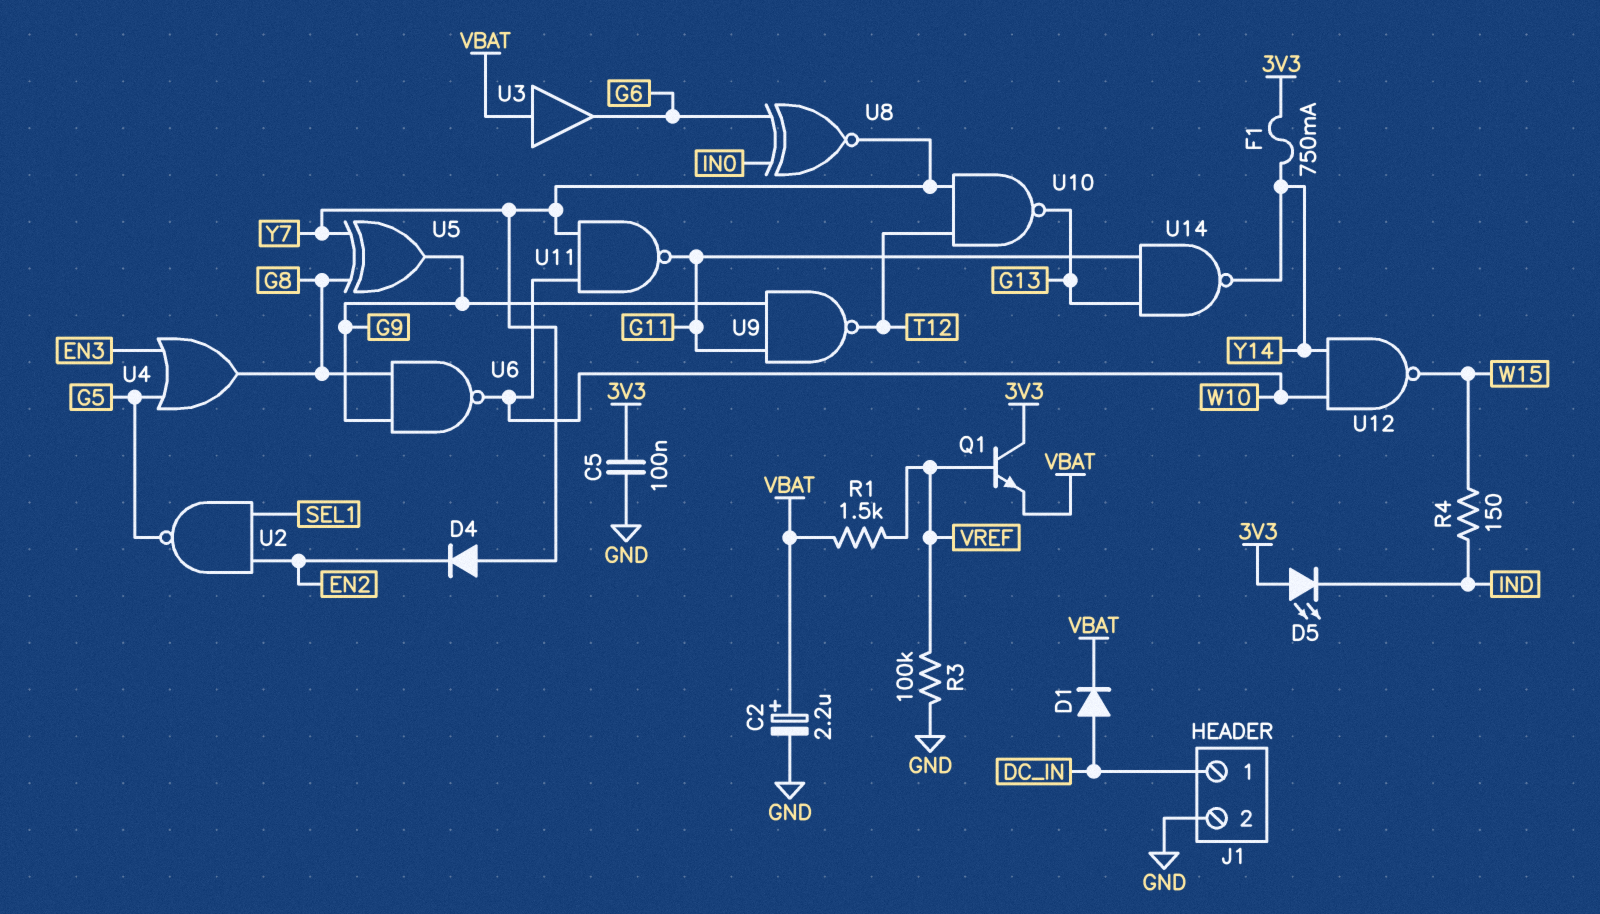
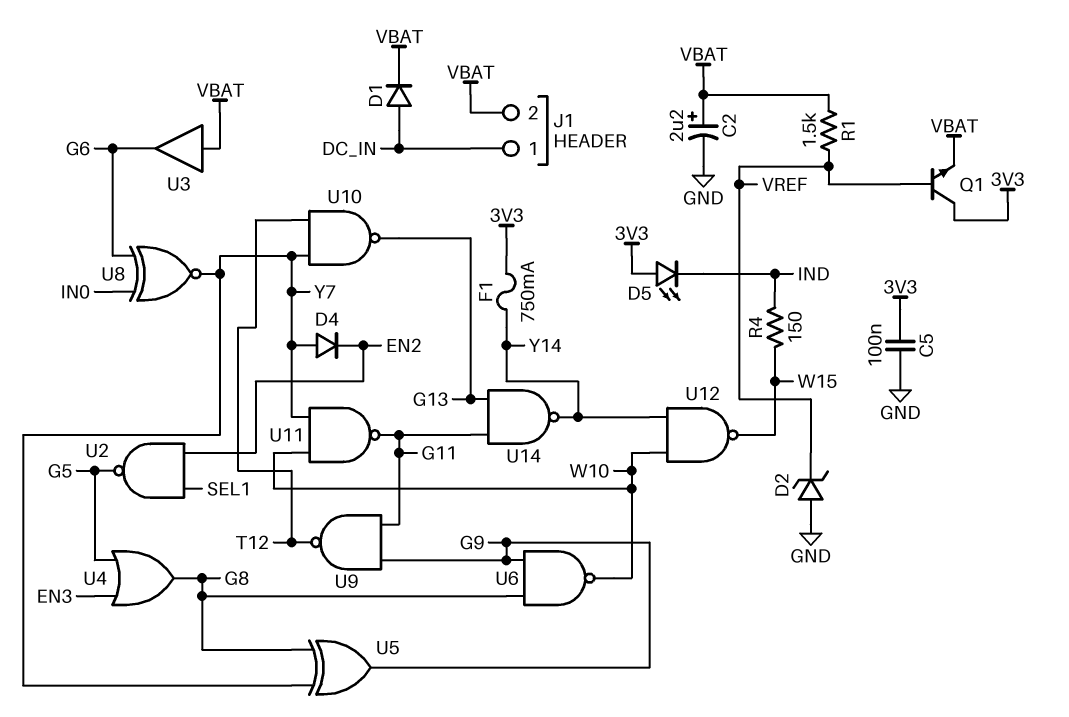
D2: none -> zener (A GND, K VREF)
J1 pin 2: GND -> VBAT
R3: 100k (GND, VREF) -> none

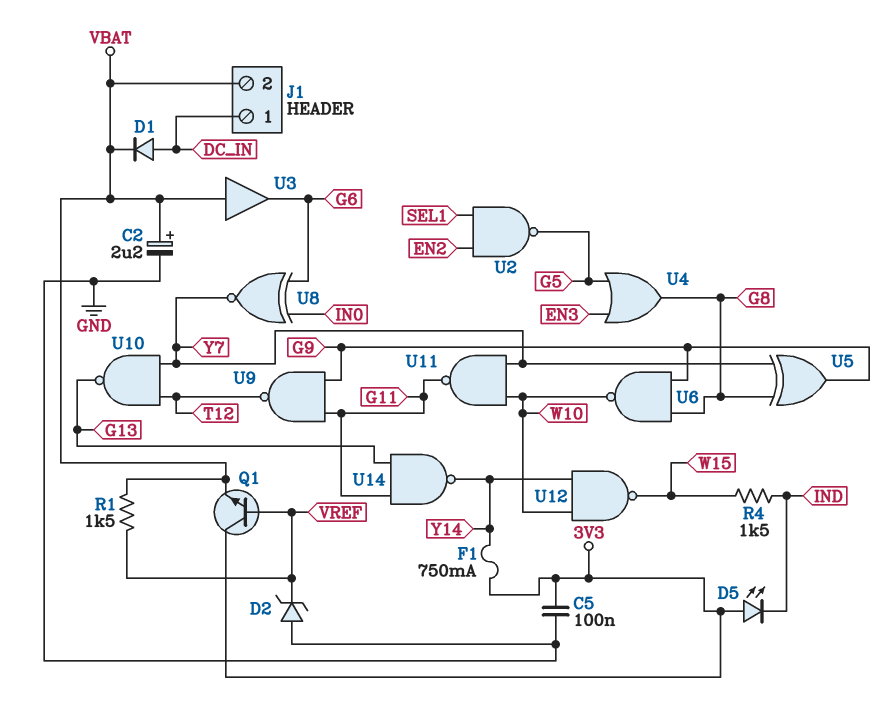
D4: diode (A Y7, K EN2) -> none
R4: 150 (IND, W15) -> 1.5k (IND, W15)

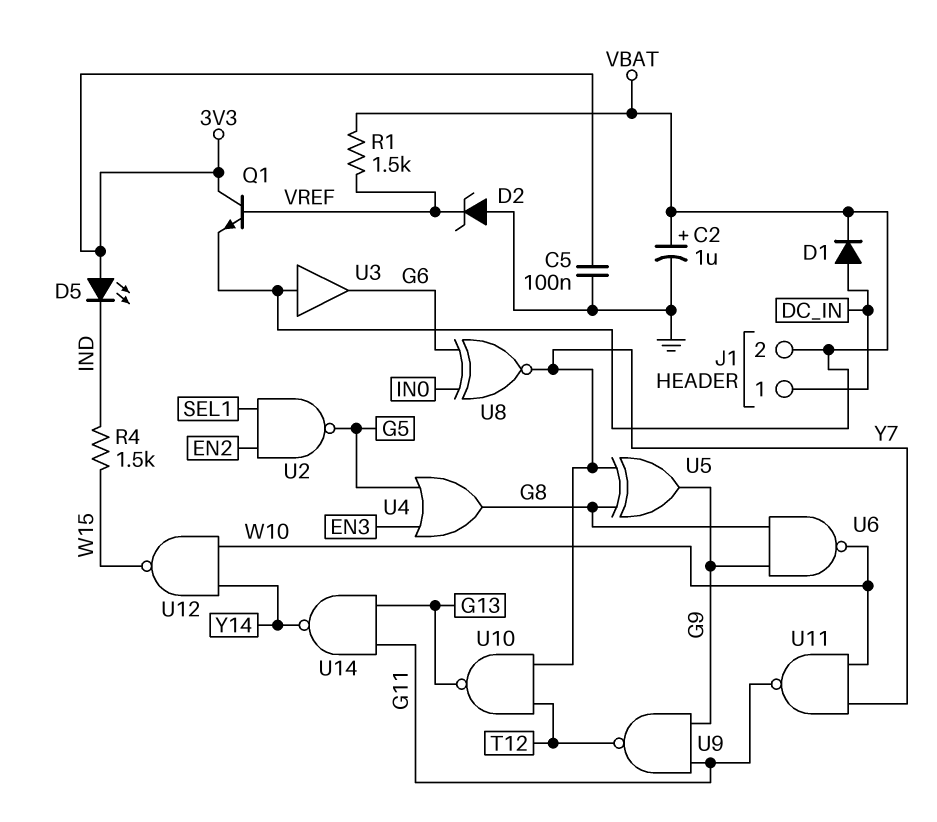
C2: 2.2uF (plus VBAT, minus GND) -> 1uF (plus VBAT, minus GND)
F1: 750mA (3V3, Y14) -> none

